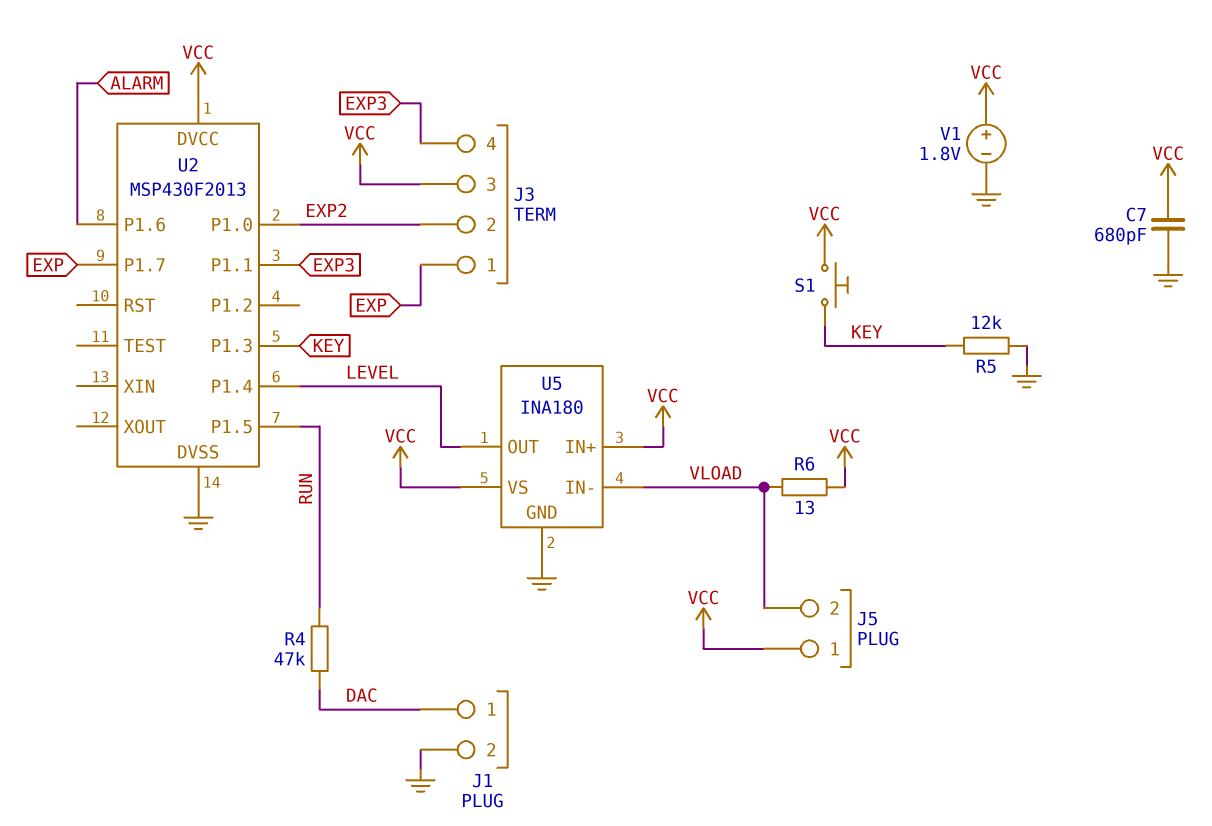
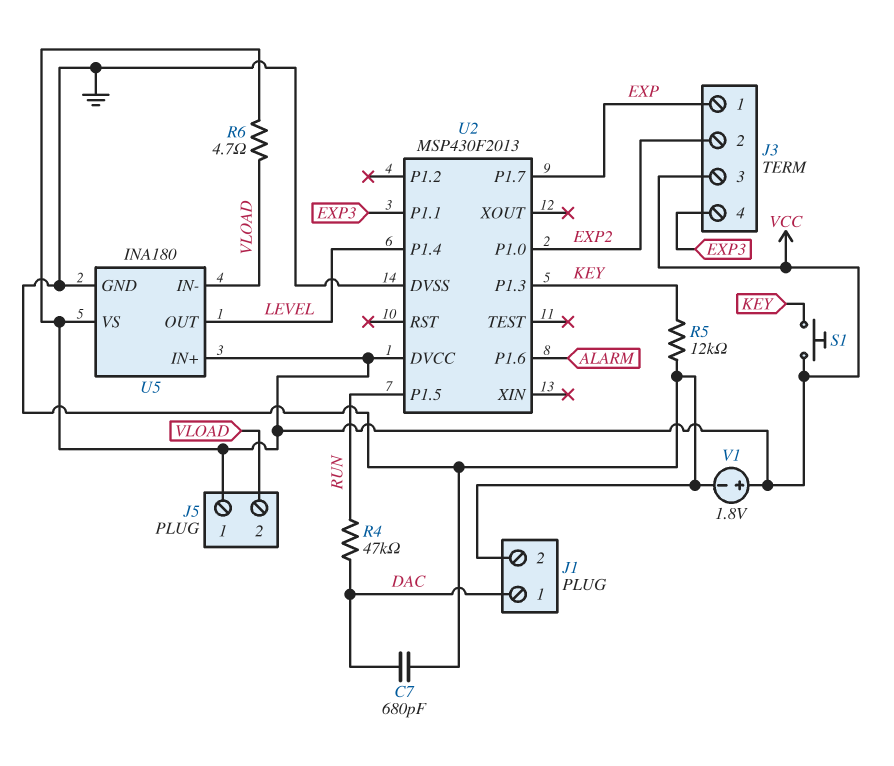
C7: 680pF (GND, VCC) -> 680pF (DAC, GND)
R6: 13 (VCC, VLOAD) -> 4.7 (VCC, VLOAD)

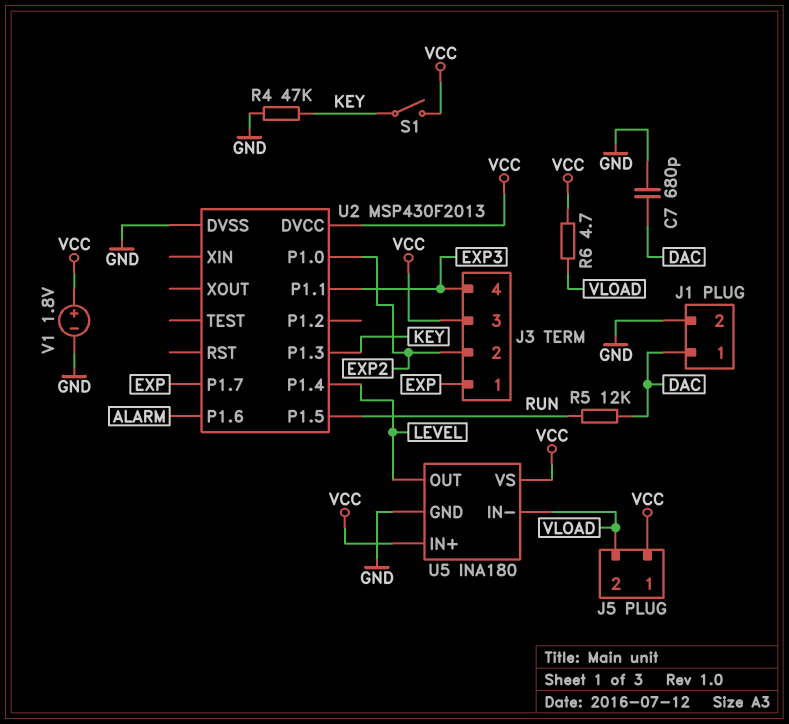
R4: 47k (DAC, RUN) -> 47k (GND, KEY)
R5: 12k (GND, KEY) -> 12k (DAC, RUN)
S1: button (KEY, VCC) -> switch (KEY, VCC)

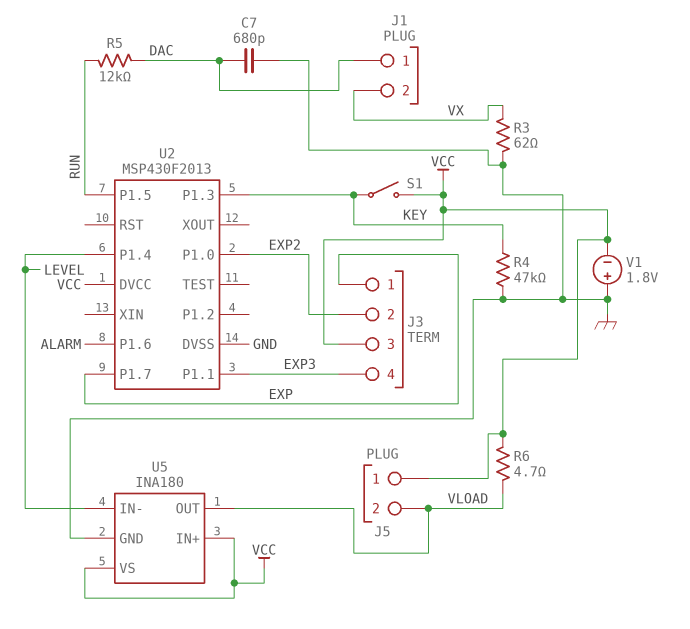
J1 pin 2: GND -> VX
R3: none -> 62 (GND, VX)
U5 pin IN-: VLOAD -> LEVEL
U5 pin OUT: LEVEL -> VLOAD
V1: 1.8V (plus VCC, minus GND) -> 1.8V (plus GND, minus VCC)

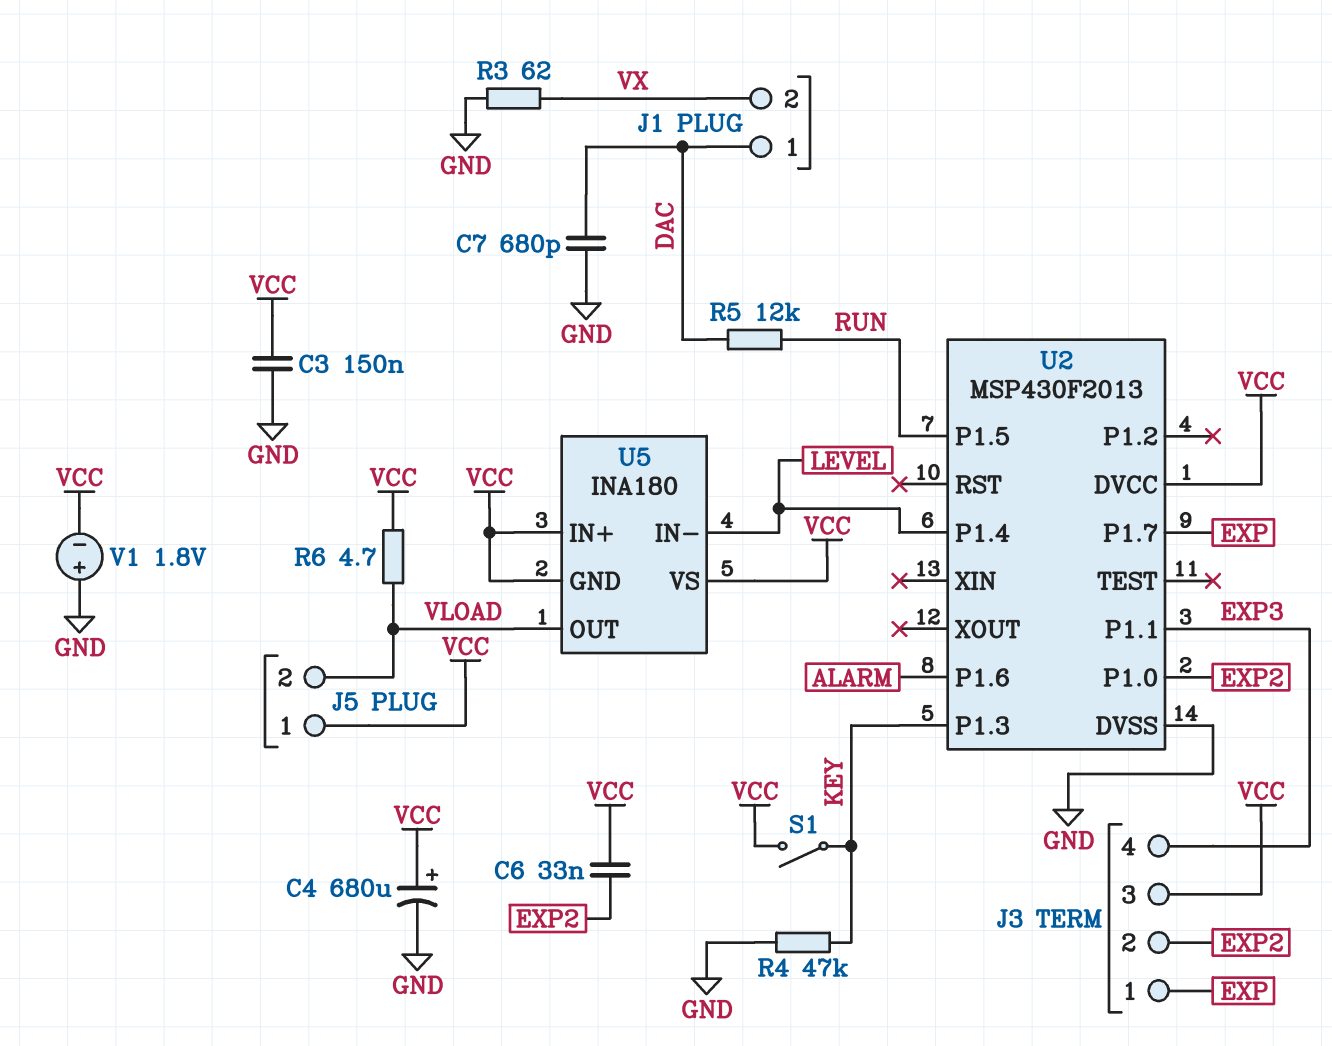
C3: none -> 150nF (GND, VCC)
C4: none -> 680uF (plus VCC, minus GND)
C6: none -> 33nF (EXP2, VCC)
U5 pin GND: GND -> VCC

